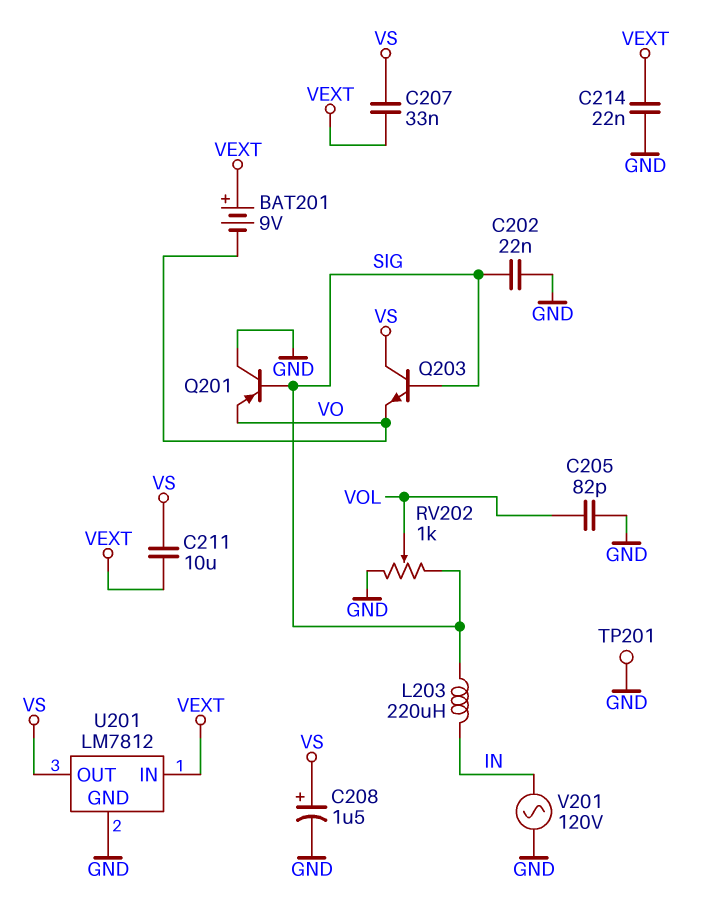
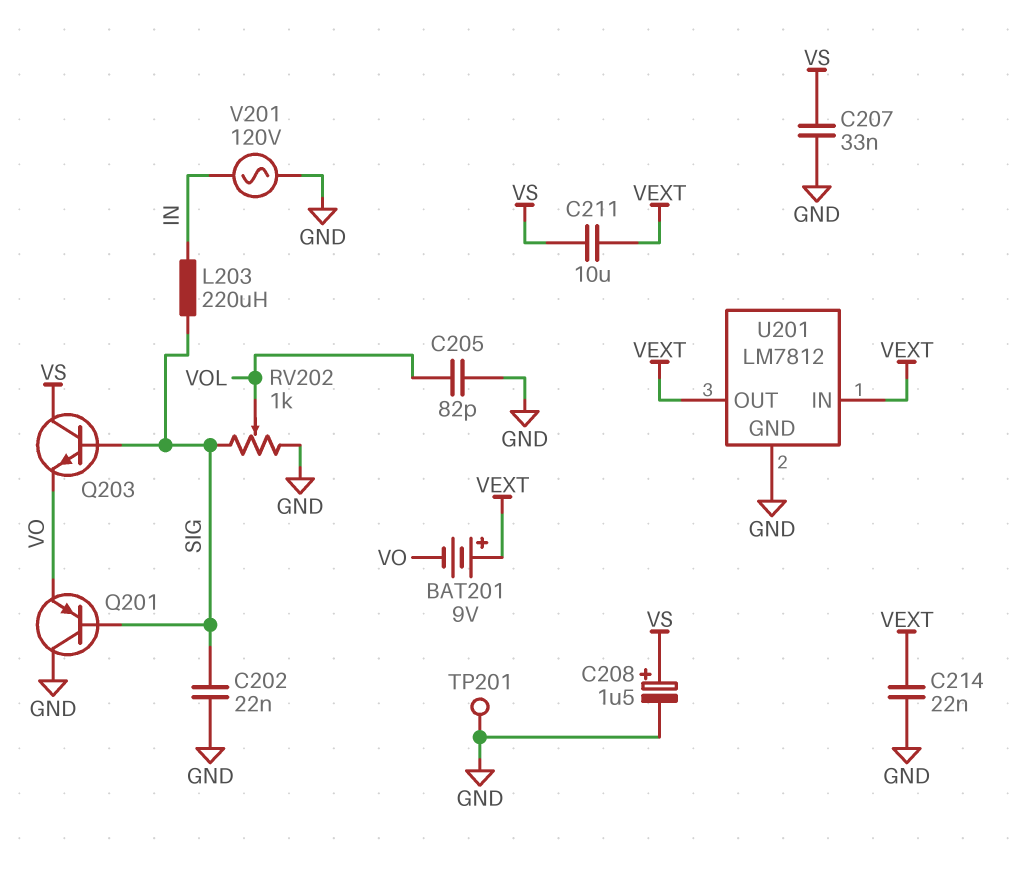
C207: 33nF (VEXT, VS) -> 33nF (GND, VS)
U201 pin OUT: VS -> VEXT

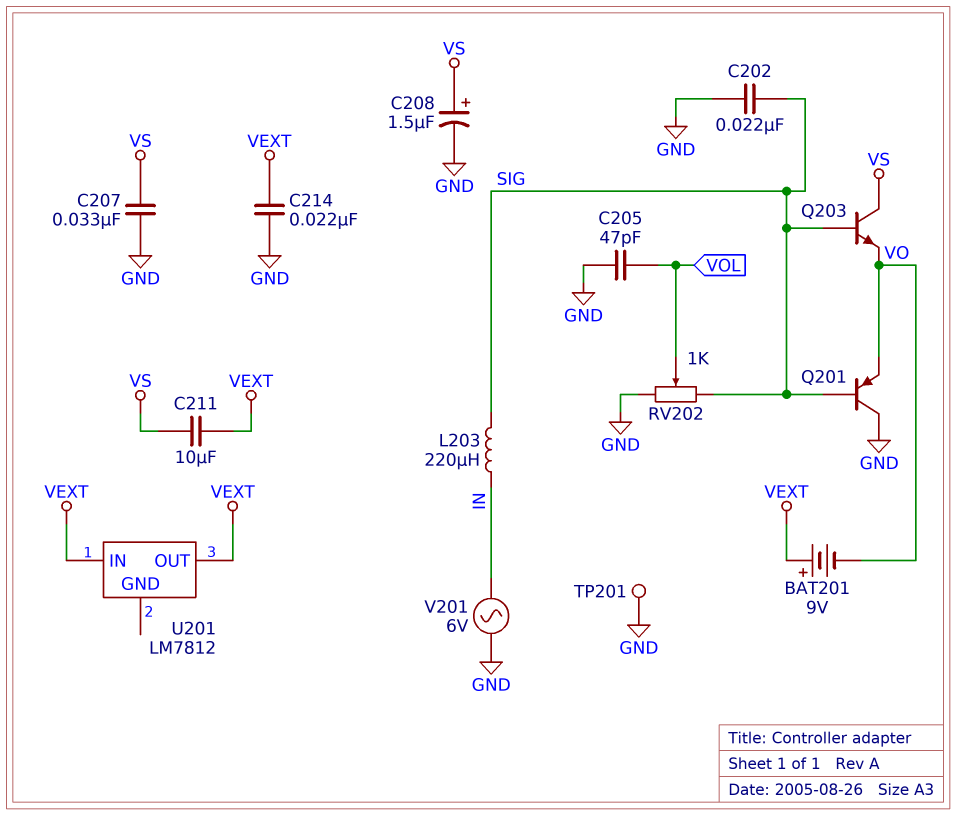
C205: 82pF (GND, VOL) -> 47pF (GND, VOL)
U201 pin GND: GND -> none
V201: AC 120V (GND, IN) -> AC 6V (GND, IN)

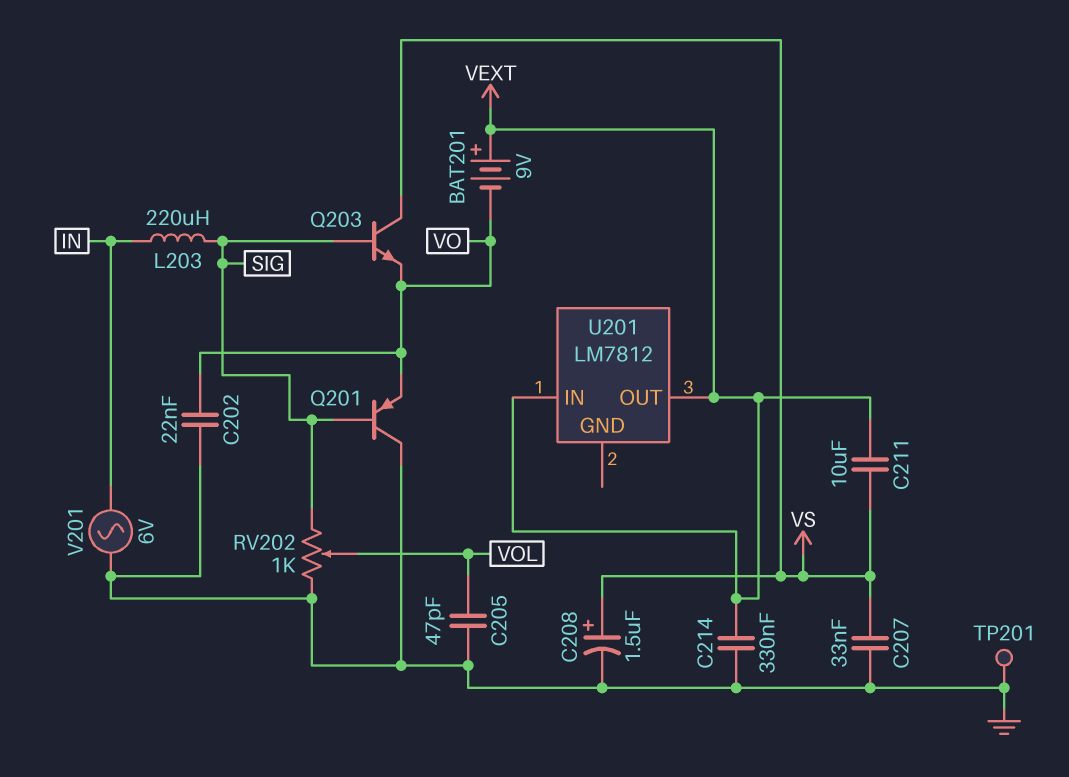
C202: 22nF (GND, SIG) -> 22nF (GND, VO)
C214: 22nF (GND, VEXT) -> 330nF (GND, VEXT)

